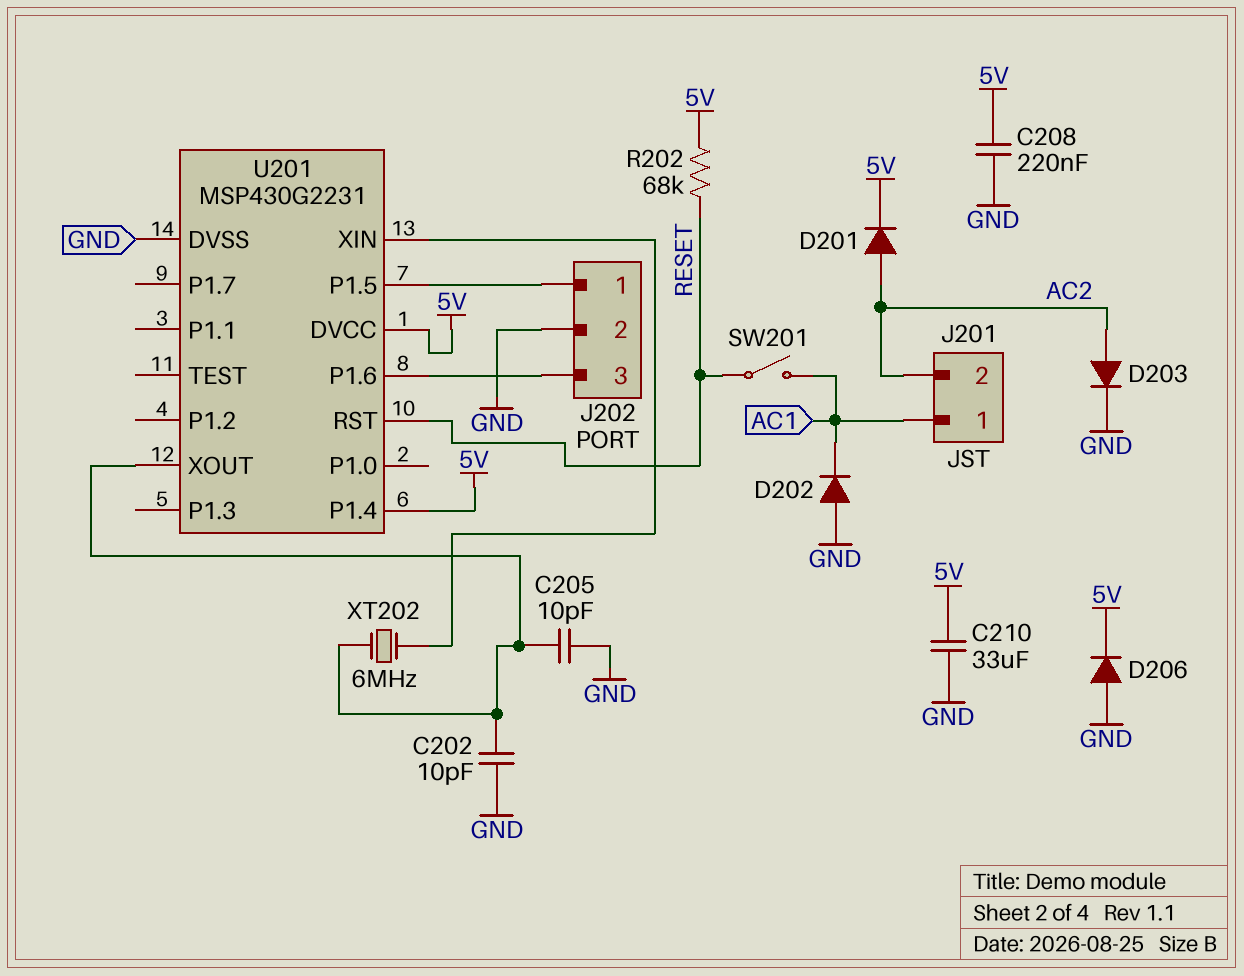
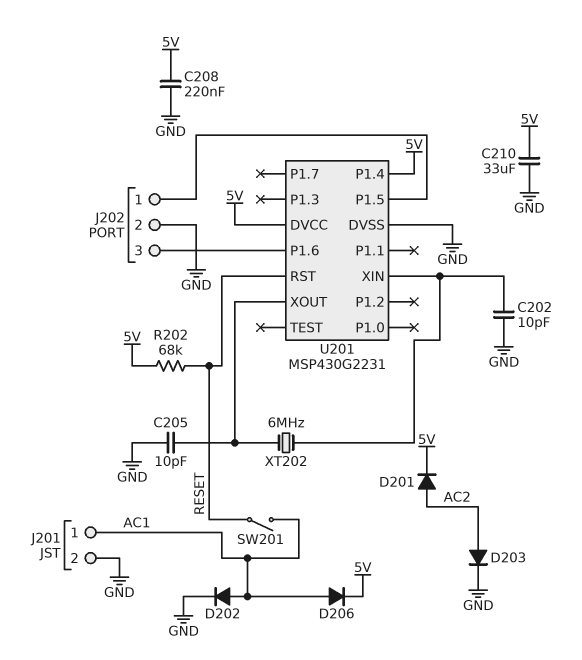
C202: 10pF (GND, U201/XOUT) -> 10pF (GND, U201/XIN)
D202: diode (A GND, K AC1) -> diode (A AC1, K GND)
D206: diode (A GND, K 5V) -> diode (A AC1, K 5V)
J201 pin 2: AC2 -> GND

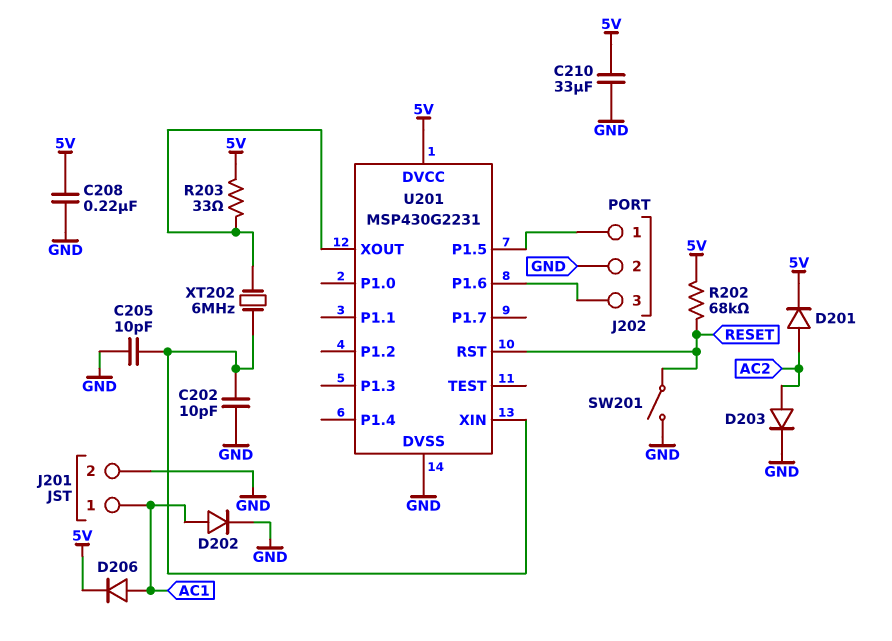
C205: 10pF (GND, U201/XOUT) -> 10pF (GND, U201/XIN)
R203: none -> 33 (5V, U201/XOUT)
SW201: switch (AC1, RESET) -> switch (GND, RESET)
U201 pin P1.4: 5V -> none

